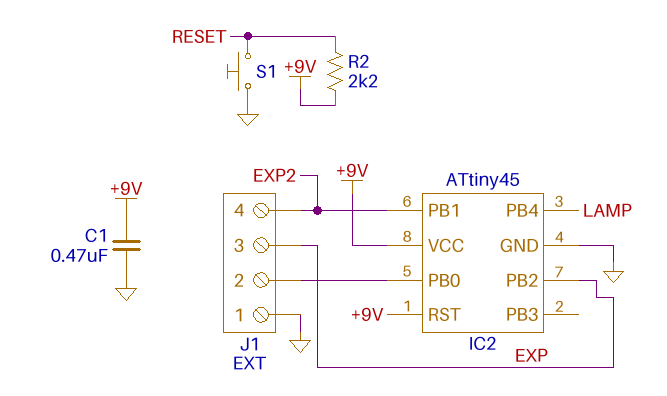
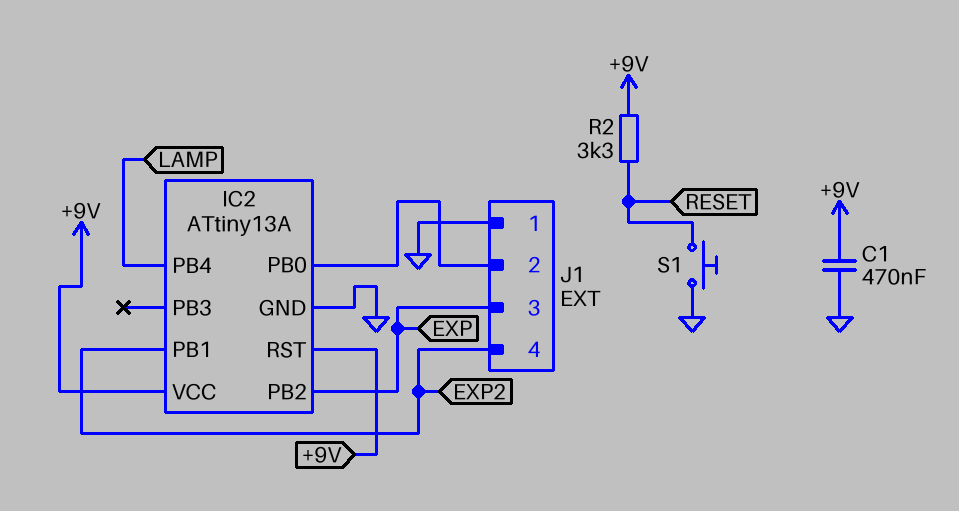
IC2: ATtiny45 -> ATtiny13A
R2: 2.2k (+9V, RESET) -> 3.3k (+9V, RESET)

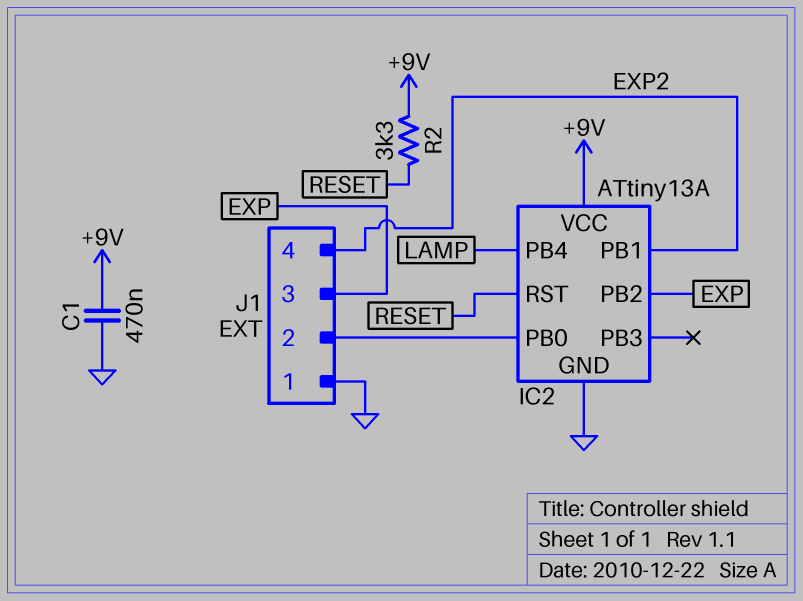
IC2 pin RST: +9V -> RESET
S1: button (GND, RESET) -> none

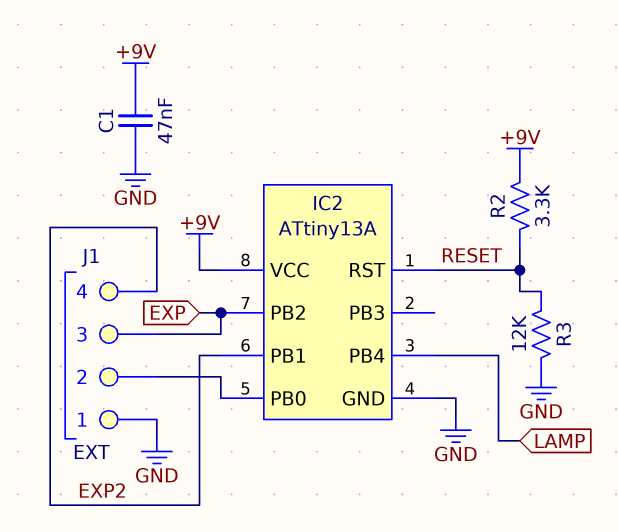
C1: 470nF (+9V, GND) -> 47nF (+9V, GND)
R3: none -> 12k (GND, RESET)

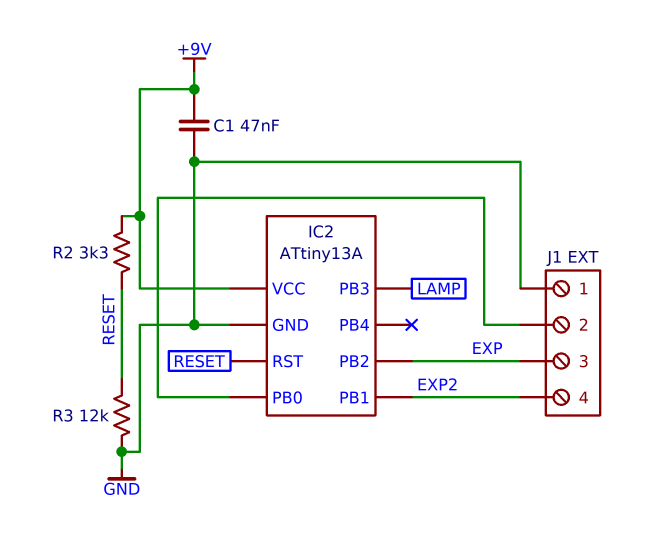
IC2 pin PB3: none -> LAMP
IC2 pin PB4: LAMP -> none

